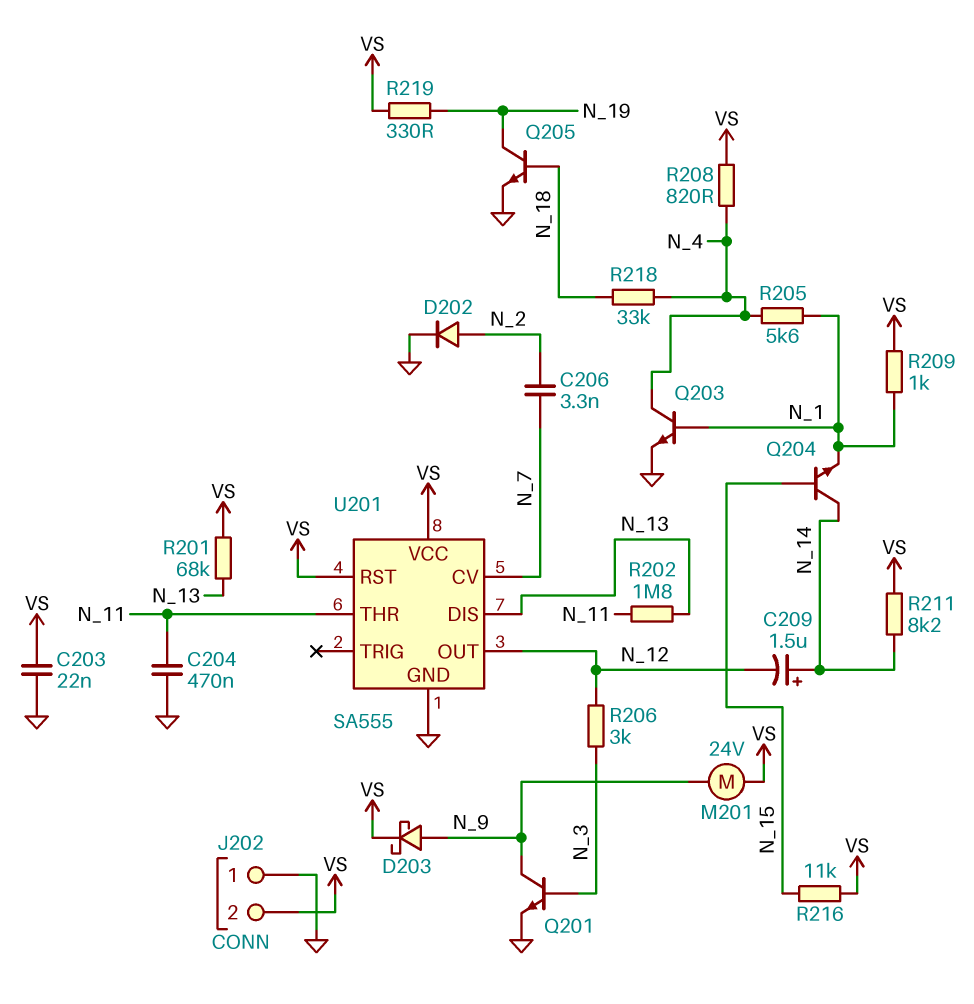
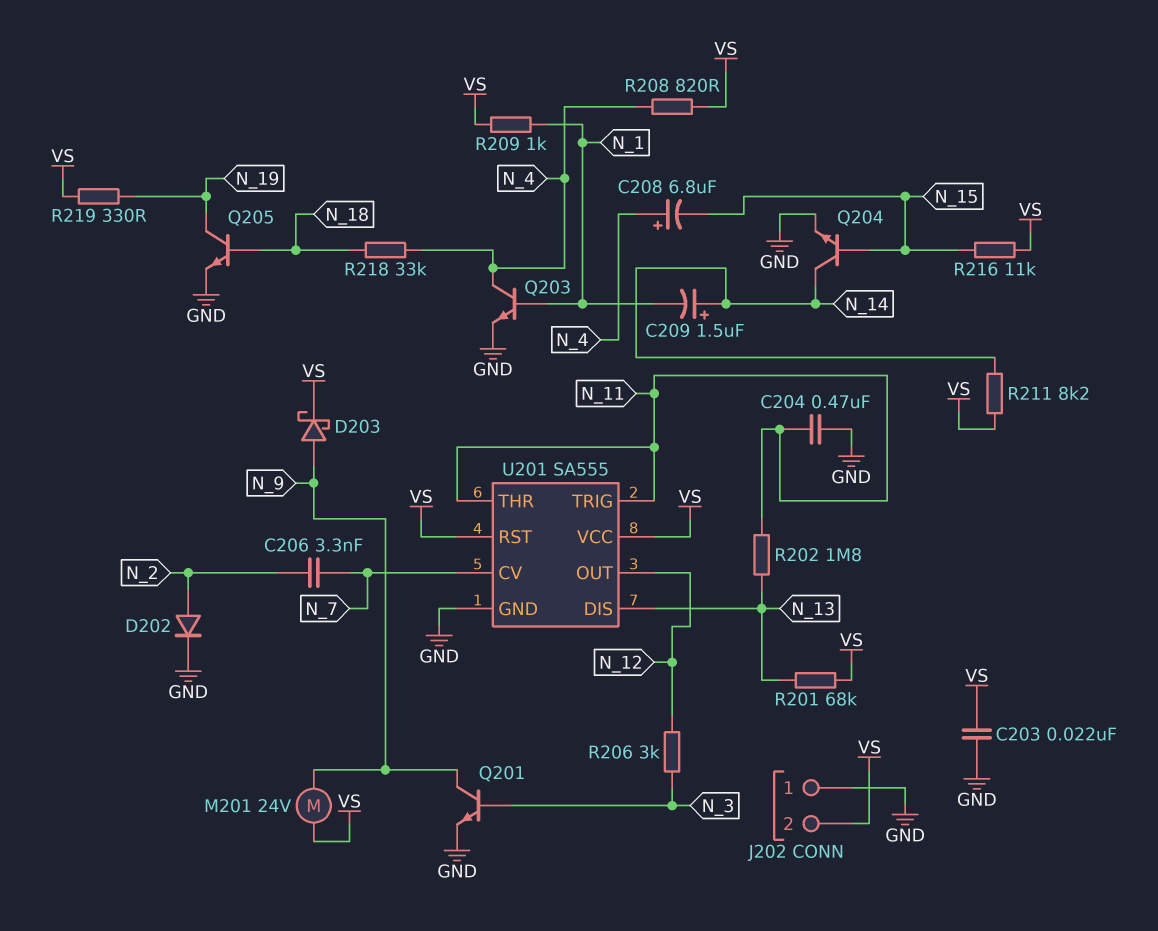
C208: none -> 6.8uF (plus N_4, minus N_15)
C209: 1.5uF (plus N_14, minus N_12) -> 1.5uF (plus N_14, minus N_1)
Q204: NPN (B N_15, C N_14, E N_1) -> NPN (B N_15, C N_14, E GND)
R205: 5.6k (N_1, N_4) -> none
U201 pin TRIG: none -> N_11

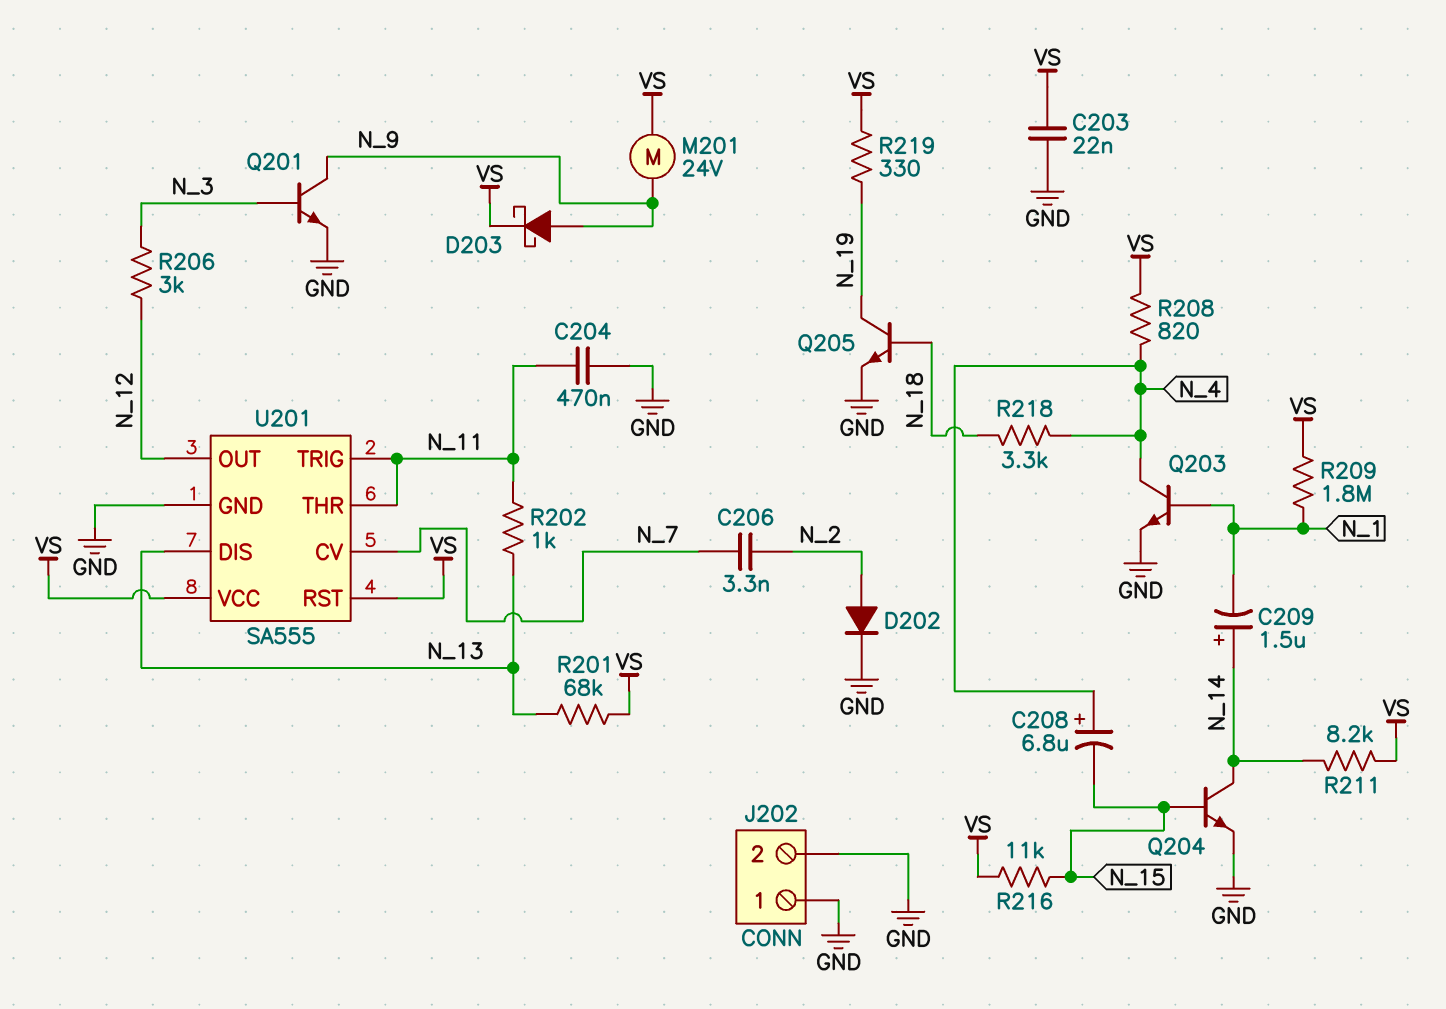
J202 pin 2: VS -> GND
R202: 1.8M (N_11, N_13) -> 1k (N_11, N_13)
R209: 1k (N_1, VS) -> 1.8M (N_1, VS)
R218: 33k (N_4, N_18) -> 3.3k (N_4, N_18)

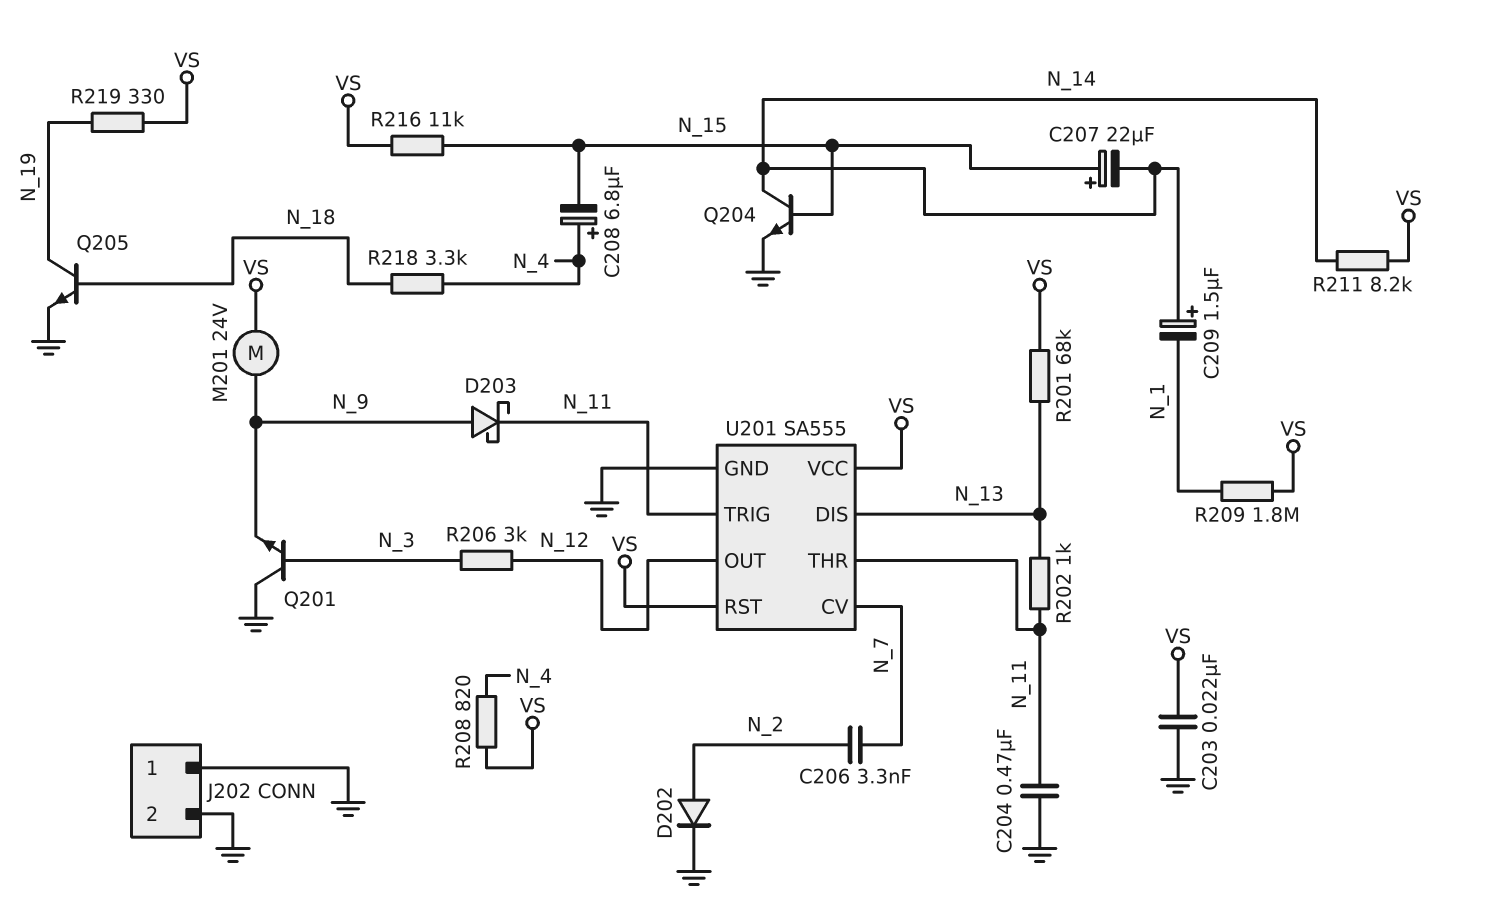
C207: none -> 22uF (plus N_15, minus N_14)
D203: schottky (A N_9, K VS) -> schottky (A N_9, K N_11)
Q201: NPN (B N_3, C N_9, E GND) -> NPN (B N_3, C GND, E N_9)
Q203: NPN (B N_1, C N_4, E GND) -> none

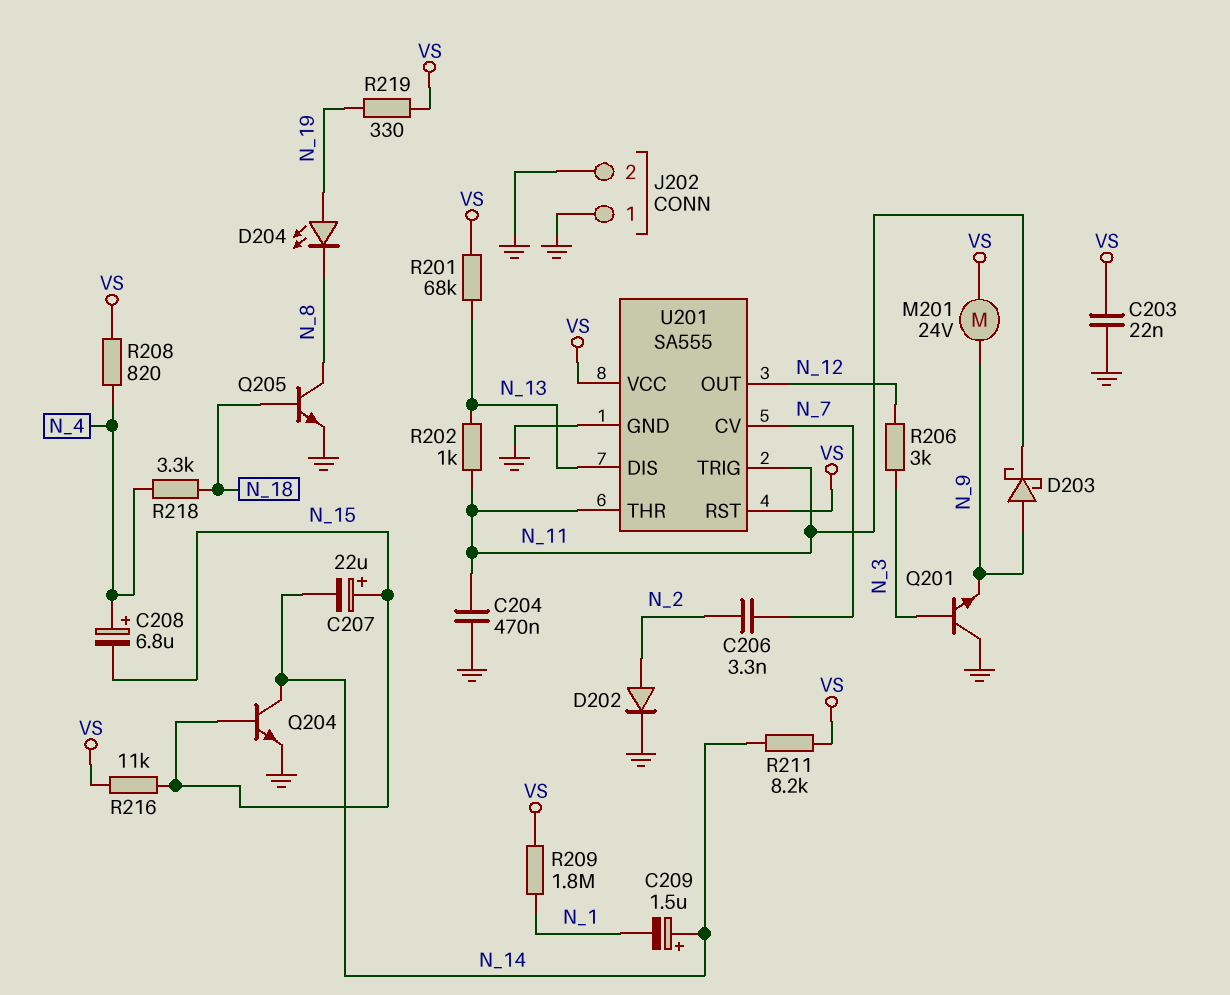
D204: none -> LED (A N_19, K N_8)
Q205: NPN (B N_18, C N_19, E GND) -> NPN (B N_18, C N_8, E GND)

